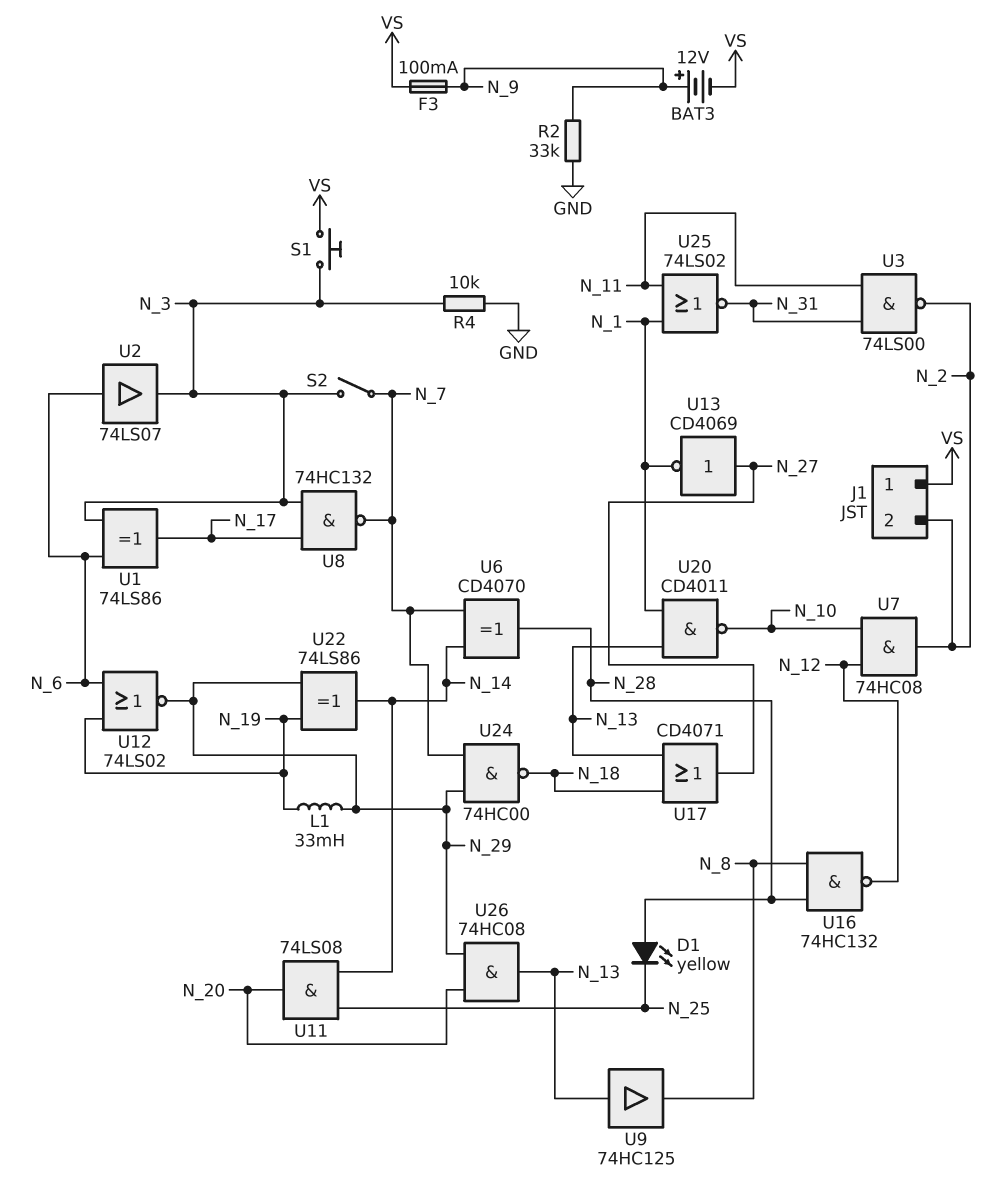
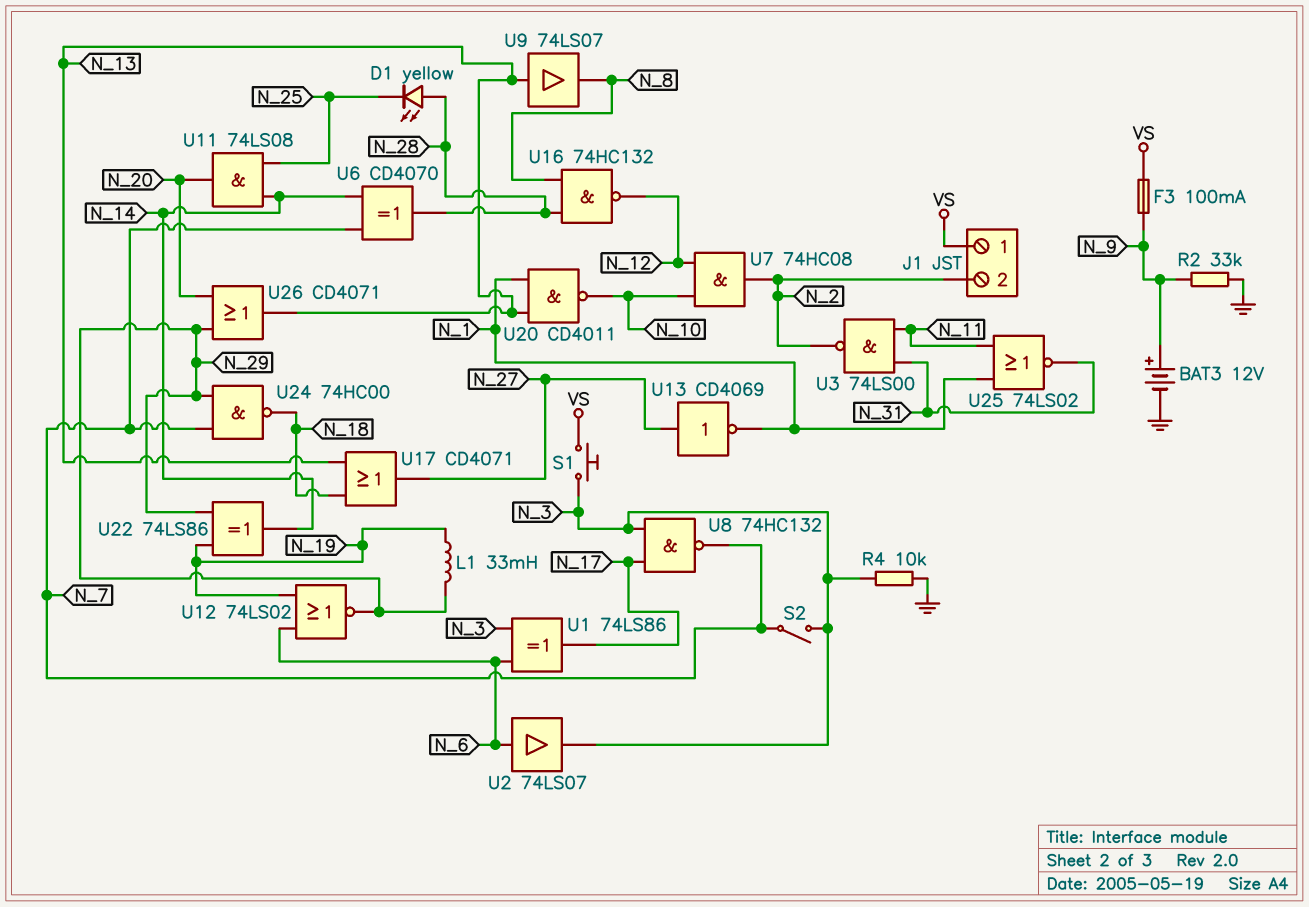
BAT3: 12V (plus N_9, minus VS) -> 12V (plus N_9, minus GND)
U9: buffer 74HC125 (in N_13, out N_8) -> buffer 74LS07 (in N_13, out N_8)
U26: AND 74HC08 (in N_20, in N_29, out N_13) -> OR CD4071 (in N_20, in N_29, out N_13)

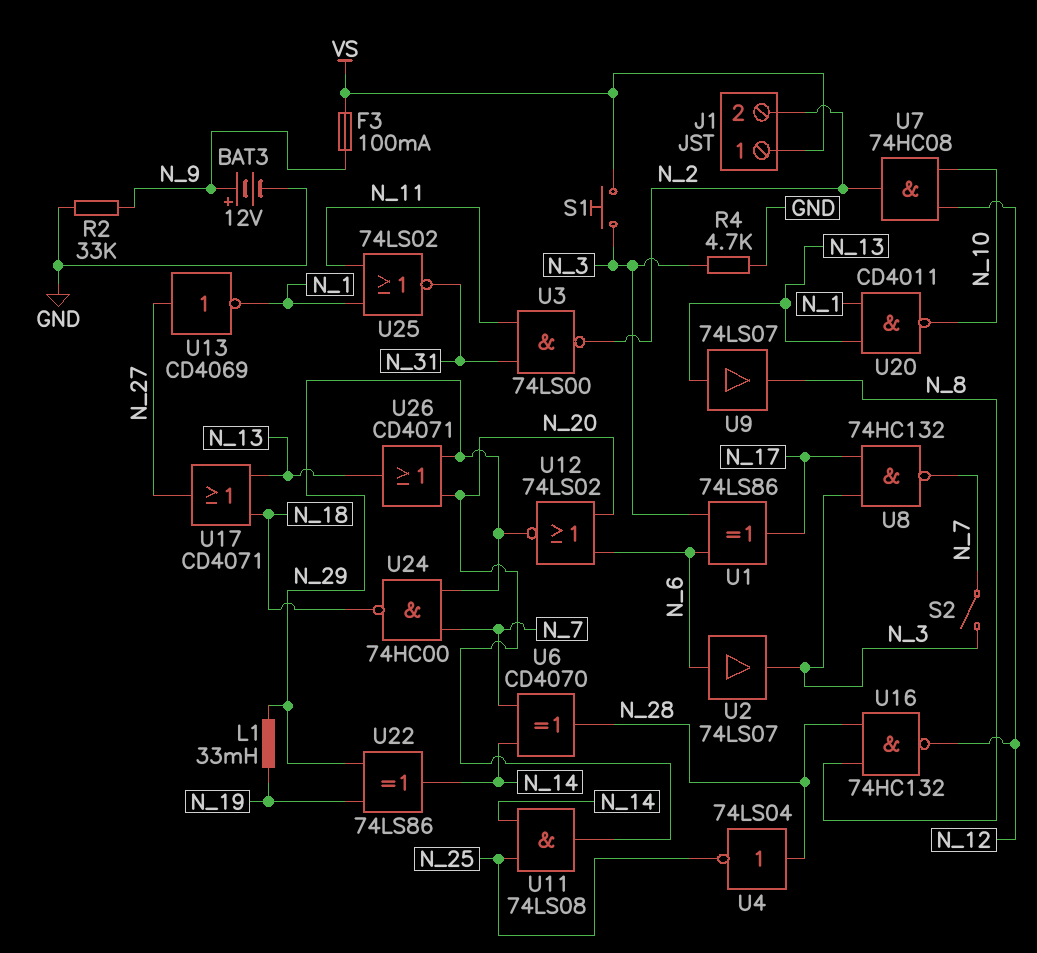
D1: LED yellow (A N_28, K N_25) -> none
R4: 10k (GND, N_3) -> 4.7k (GND, N_3)
U4: none -> NOT 74LS04 (in N_28, out N_25)
U12: NOR 74LS02 (in N_6, in N_19, out N_29) -> NOR 74LS02 (in N_6, in N_20, out N_29)

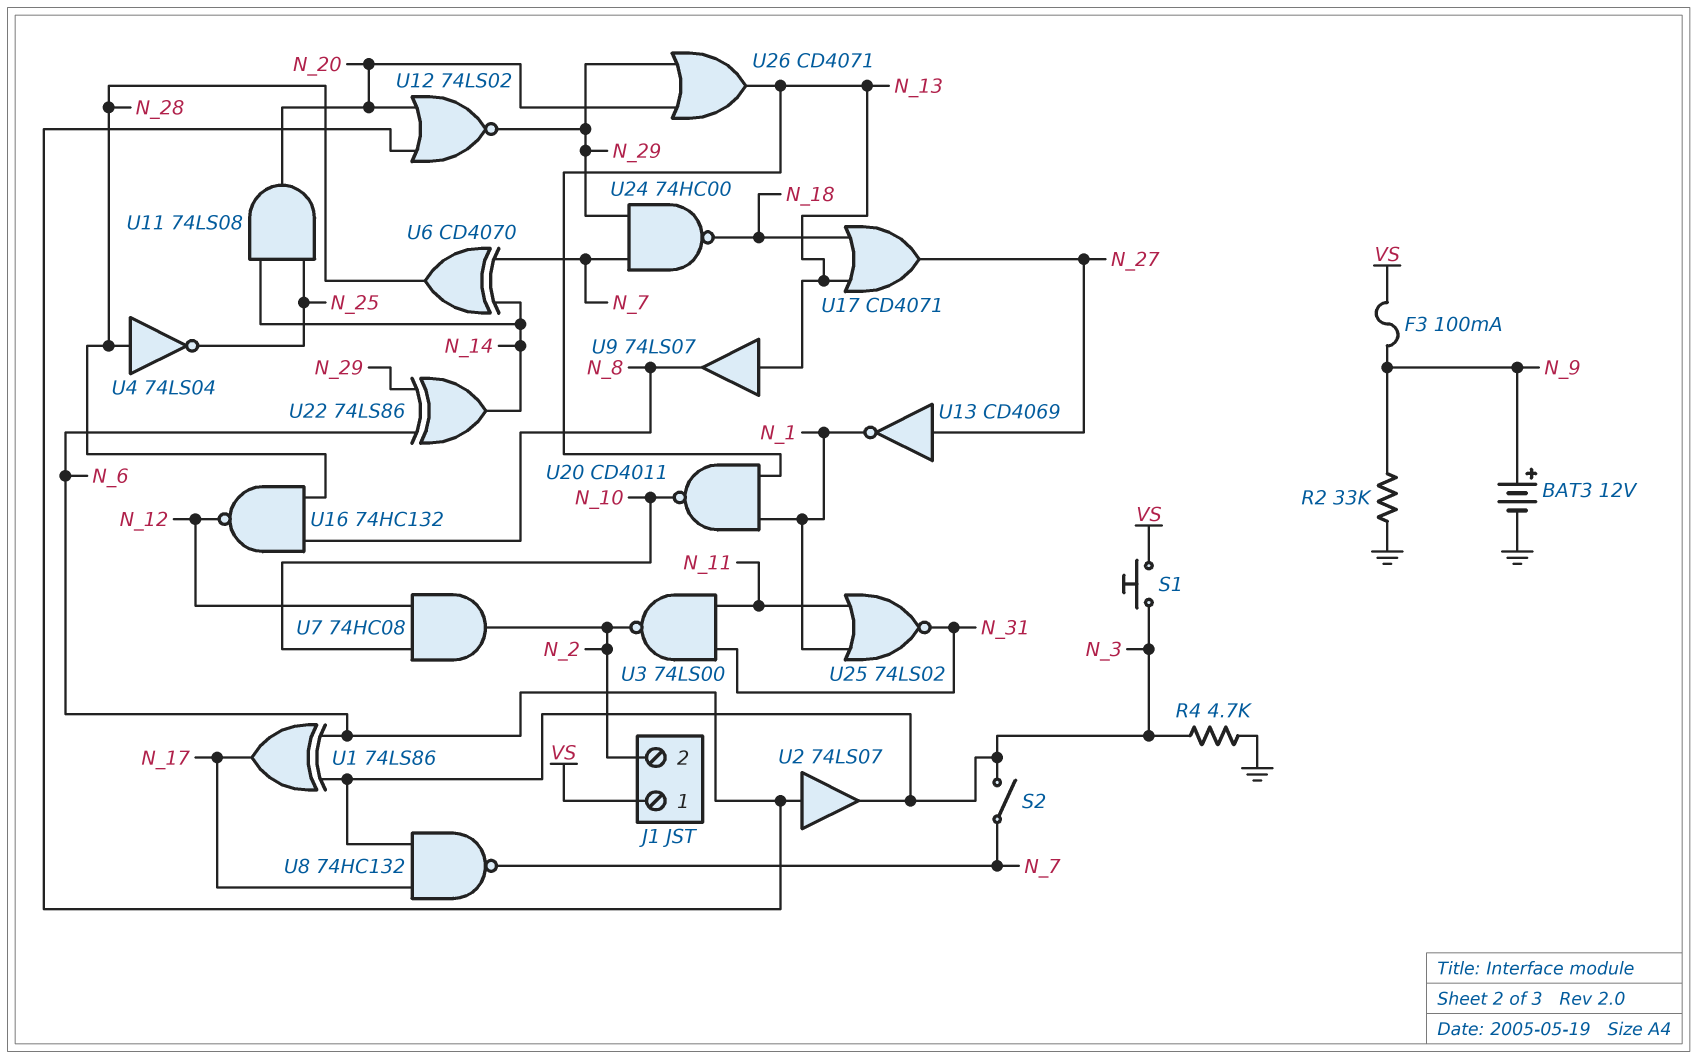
L1: 33mH (N_19, N_29) -> none
U22: XOR 74LS86 (in N_19, in N_29, out N_14) -> XOR 74LS86 (in N_6, in N_29, out N_14)

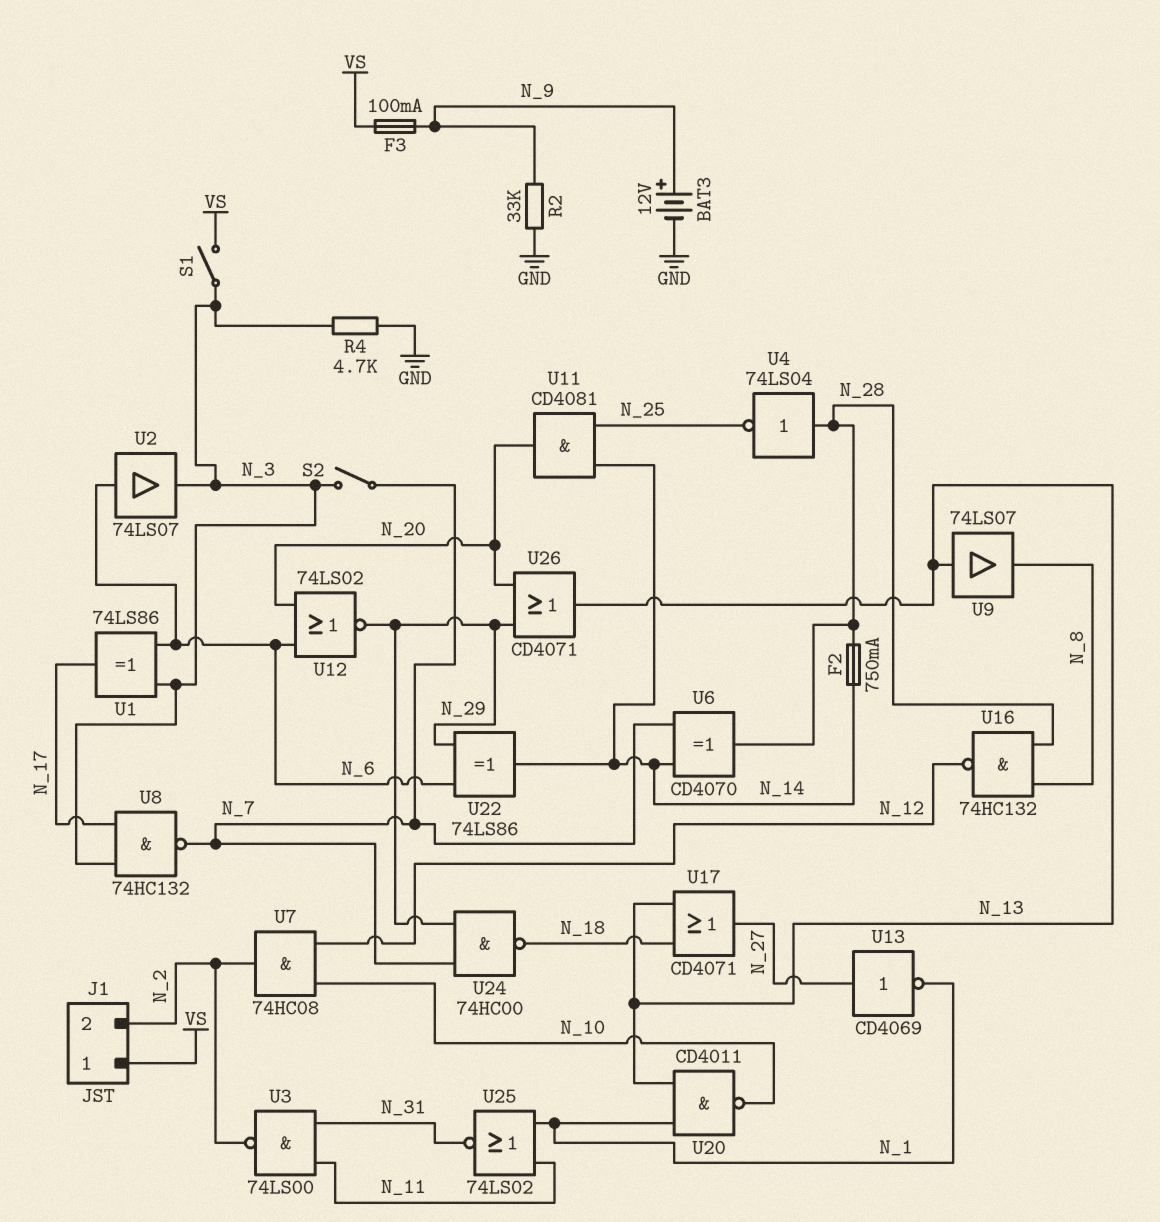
F2: none -> 750mA (N_14, N_28)
S1: button (N_3, VS) -> switch (N_3, VS)
U11: AND 74LS08 (in N_14, in N_25, out N_20) -> AND CD4081 (in N_14, in N_25, out N_20)

